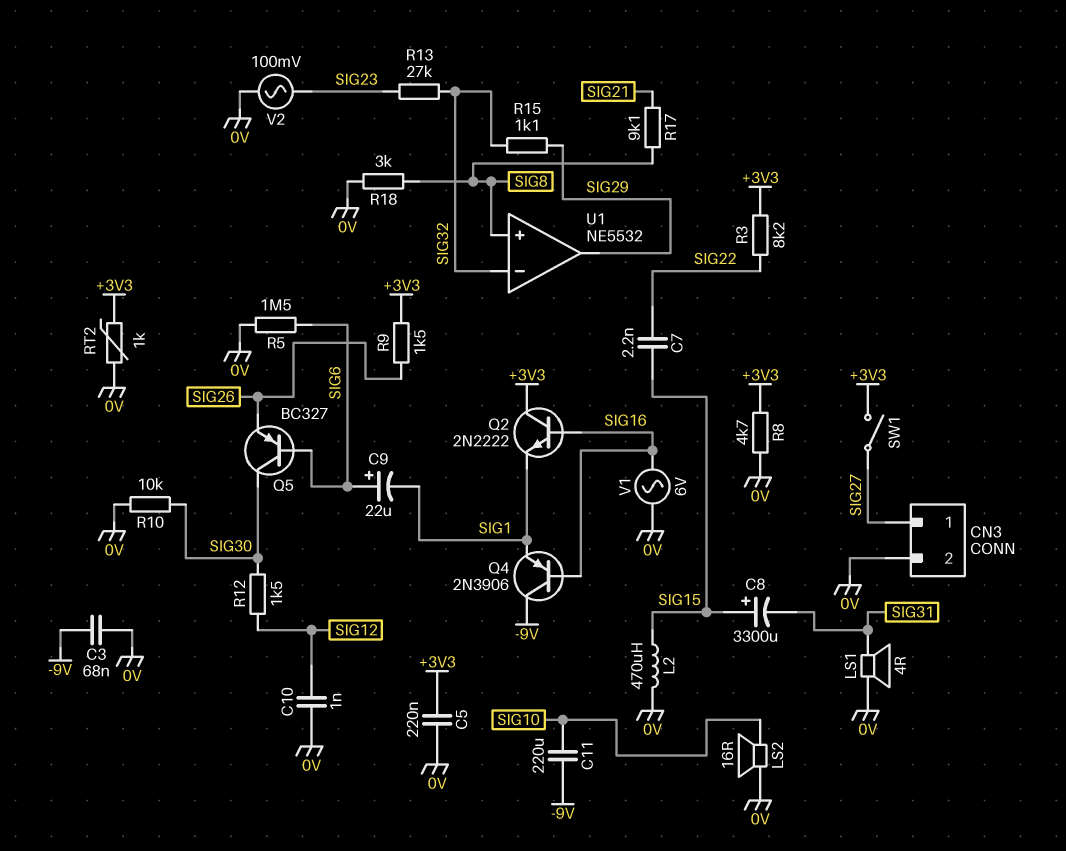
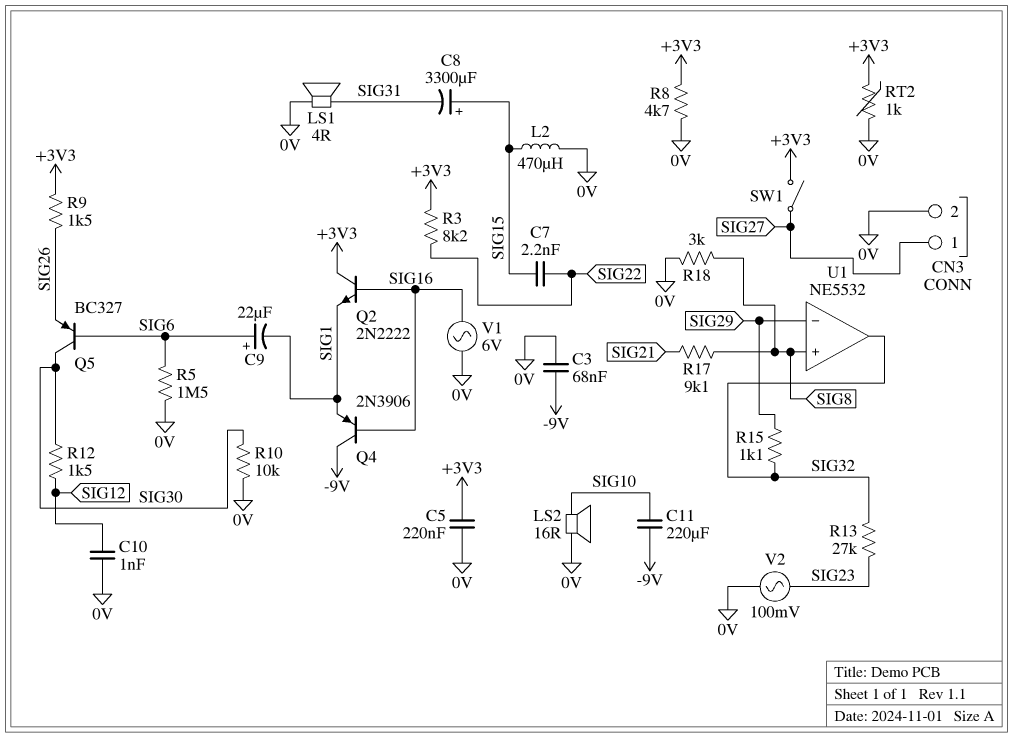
U1 pin in-: SIG32 -> SIG29
U1 pin out: SIG29 -> SIG32

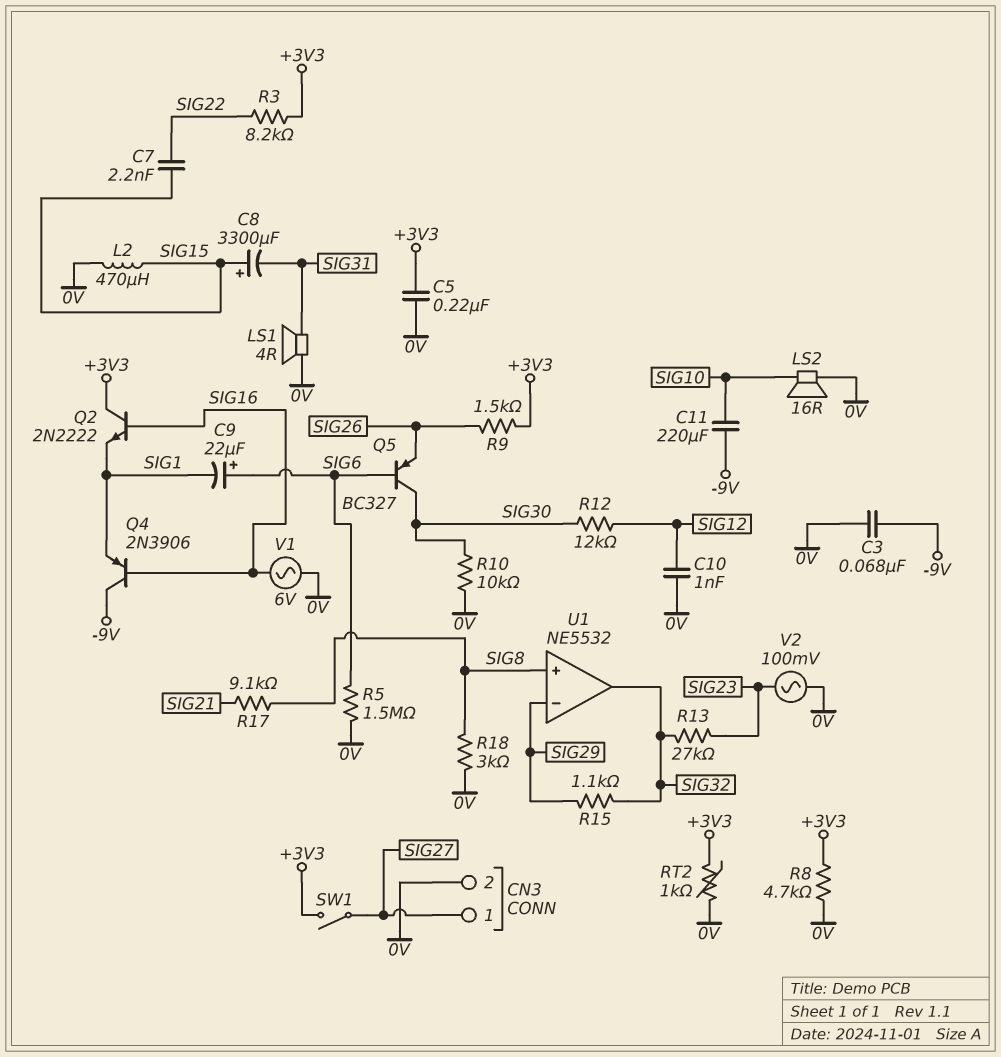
R12: 1.5k (SIG12, SIG30) -> 12k (SIG12, SIG30)

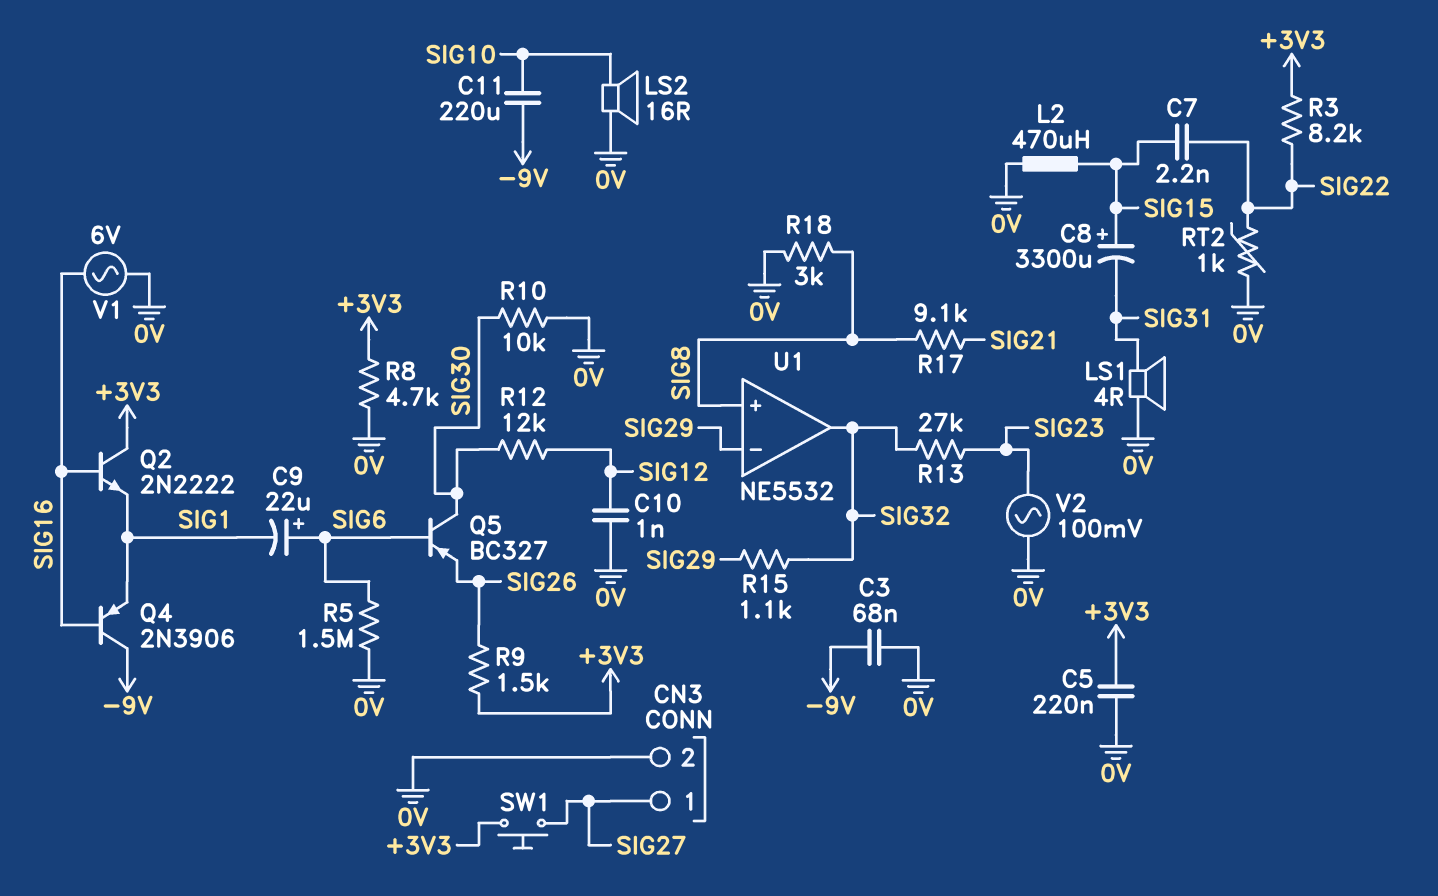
RT2: 1k (+3V3, 0V) -> 1k (0V, SIG22)
SW1: switch (+3V3, SIG27) -> button (+3V3, SIG27)

